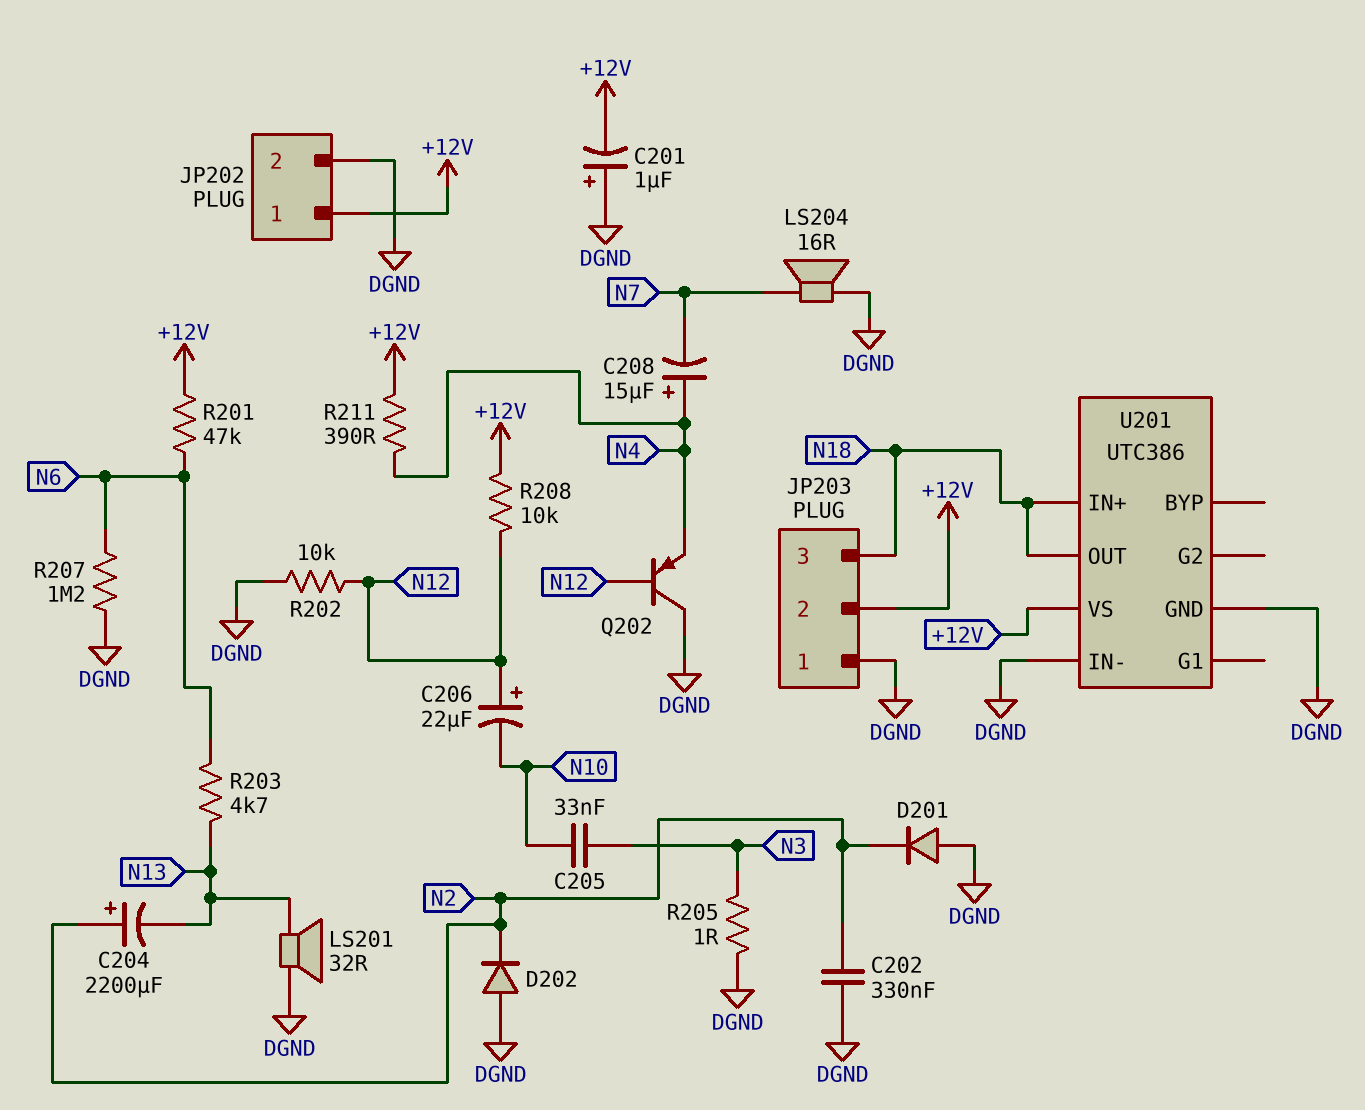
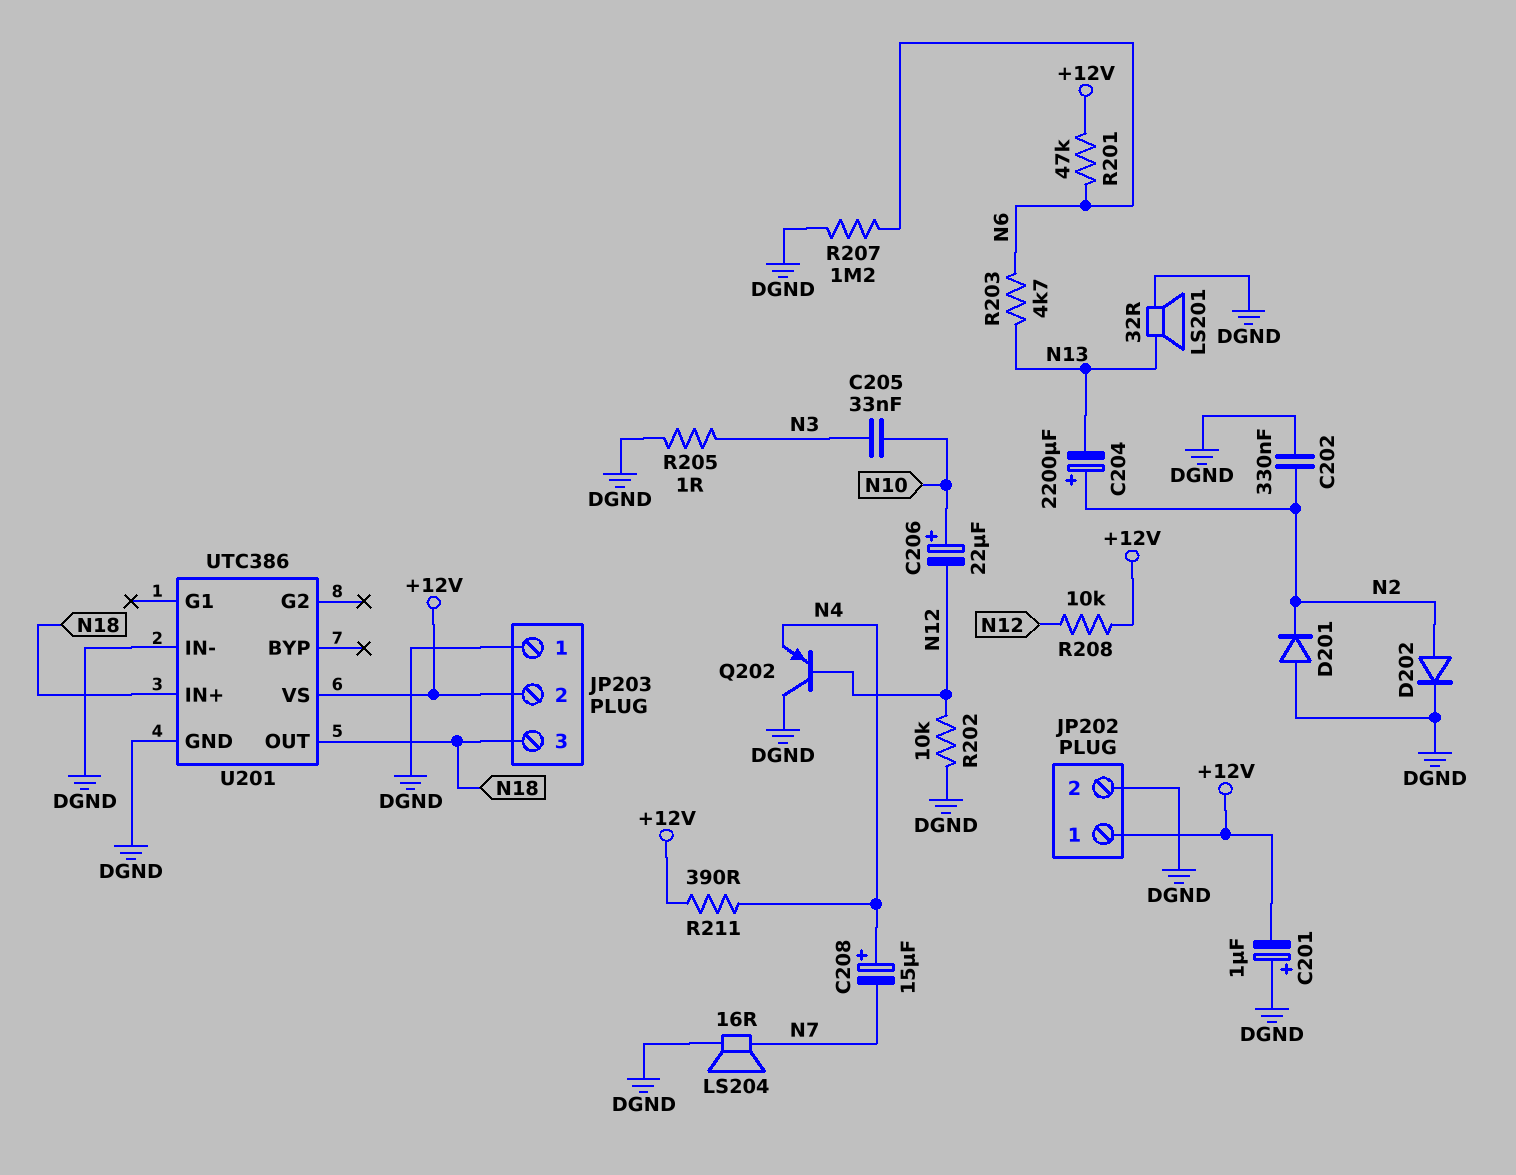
C206: 22uF (plus N12, minus N10) -> 22uF (plus N10, minus N12)
D202: diode (A DGND, K N2) -> diode (A N2, K DGND)

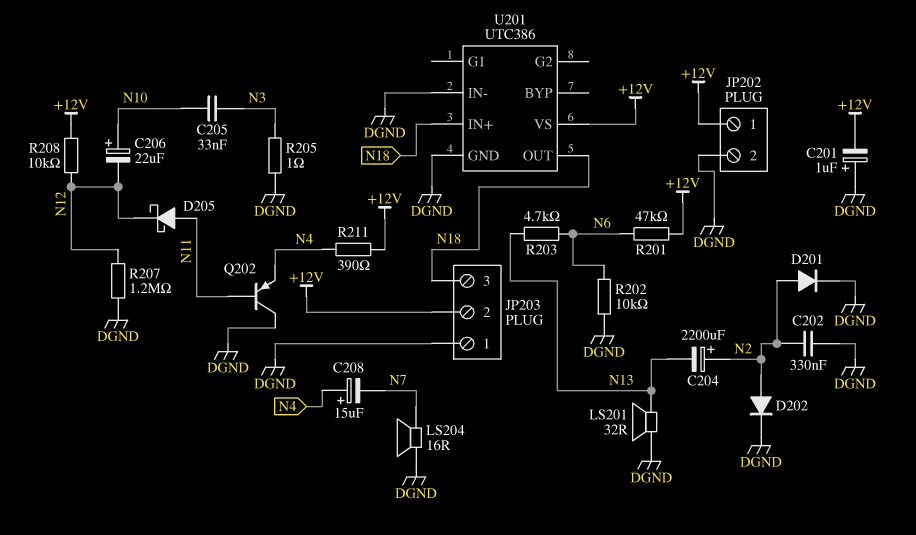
D201: diode (A DGND, K N2) -> diode (A N2, K DGND)
D205: none -> schottky (A N11, K N12)
Q202: PNP (B N12, C DGND, E N4) -> PNP (B N11, C DGND, E N4)
R202: 10k (DGND, N12) -> 10k (DGND, N6)
R207: 1.2M (DGND, N6) -> 1.2M (DGND, N12)

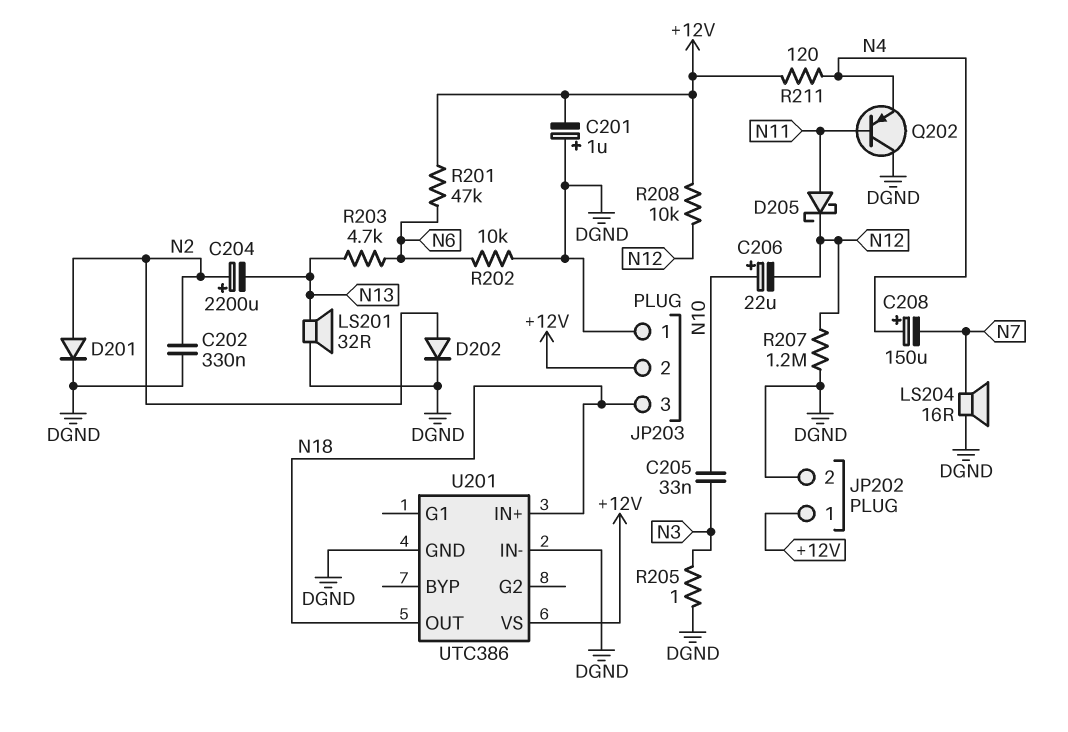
C208: 15uF (plus N4, minus N7) -> 150uF (plus N4, minus N7)
R211: 390 (+12V, N4) -> 120 (+12V, N4)

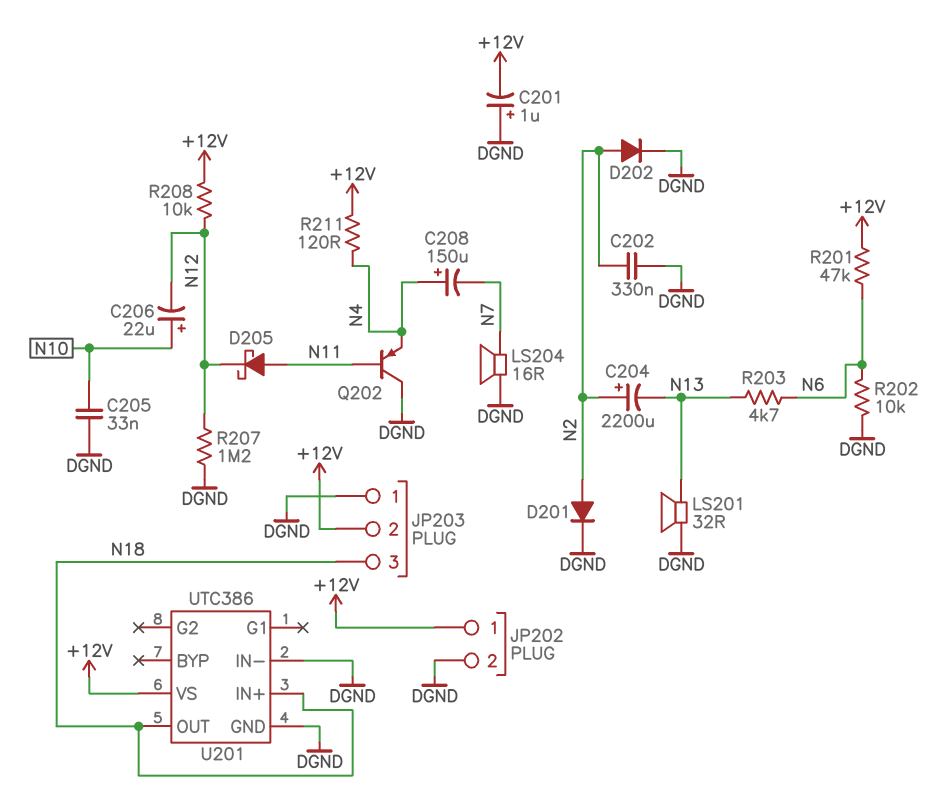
C205: 33nF (N3, N10) -> 33nF (DGND, N10)
R205: 1 (DGND, N3) -> none

